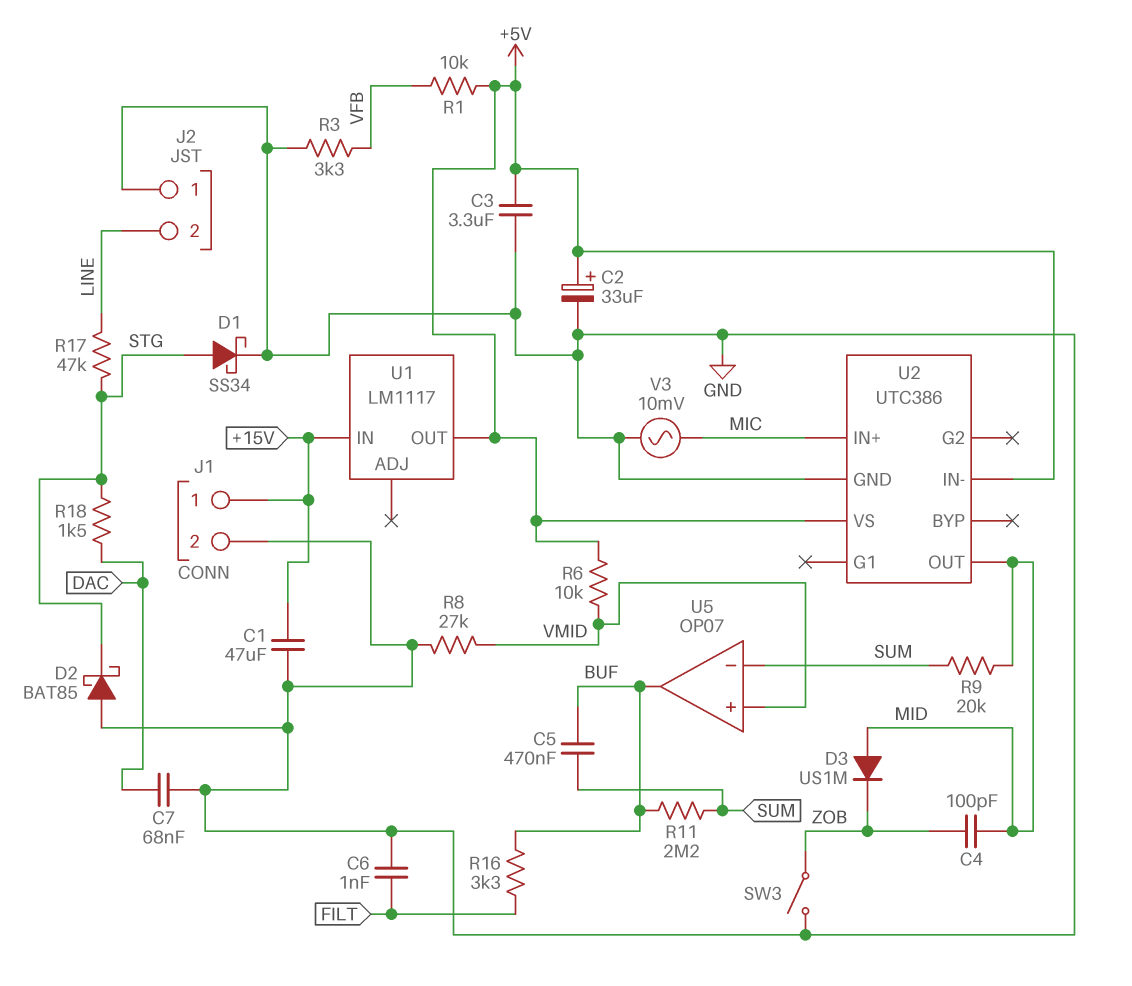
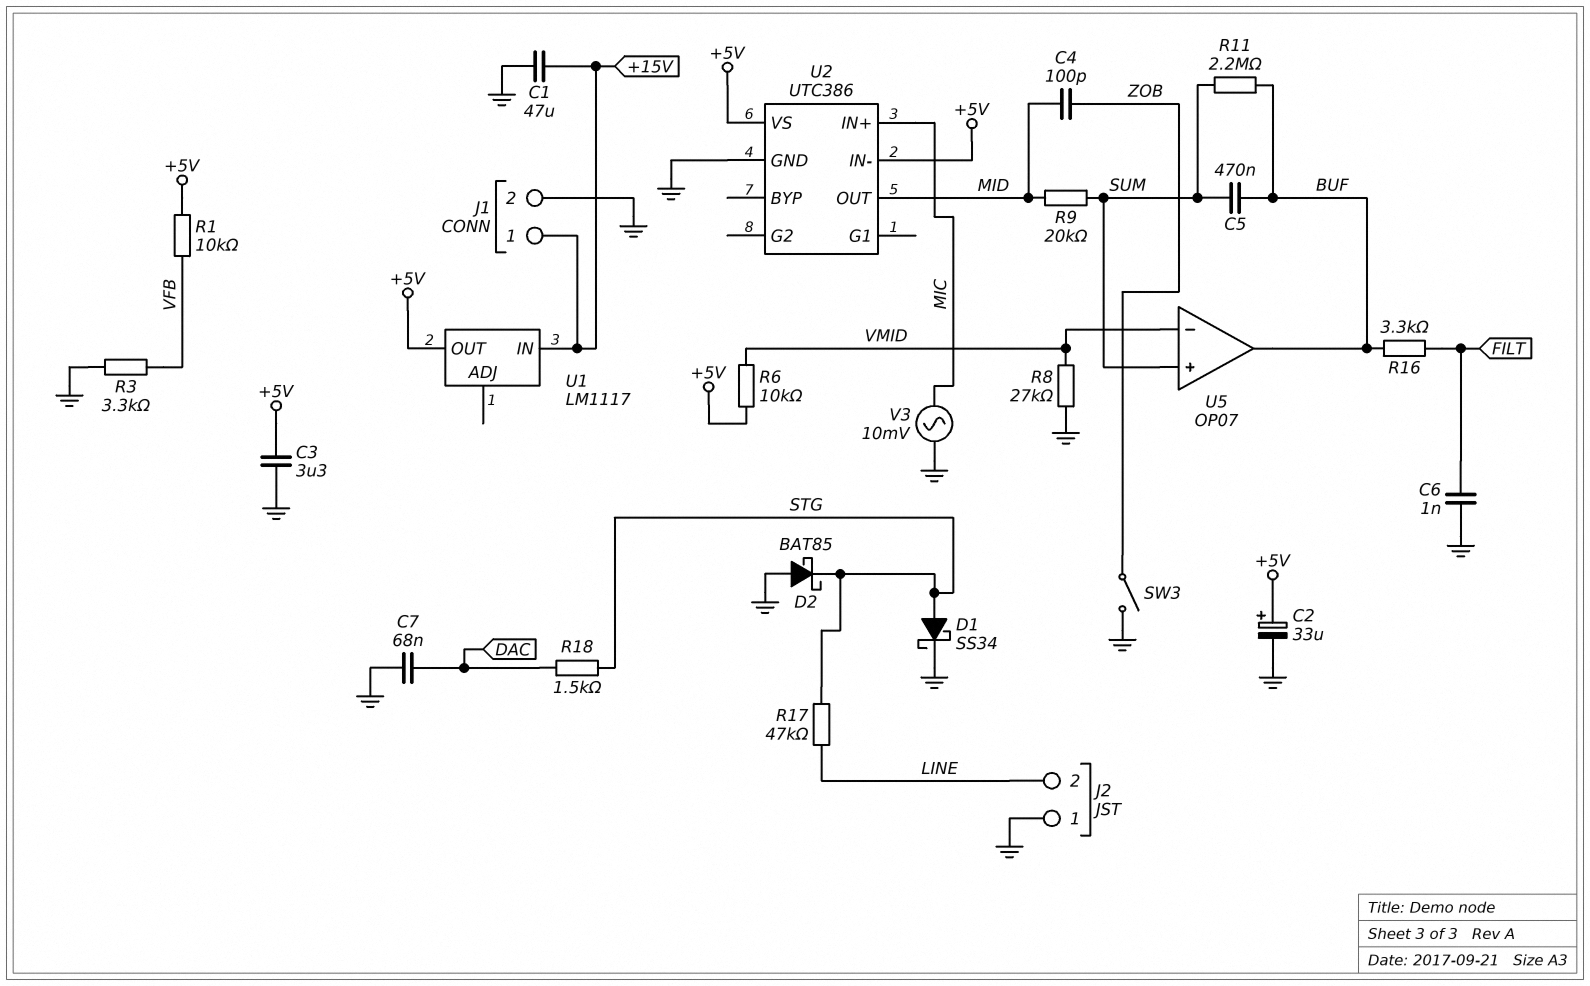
D3: diode US1M (A MID, K ZOB) -> none
U5 pin in+: VMID -> SUM
U5 pin in-: SUM -> VMID

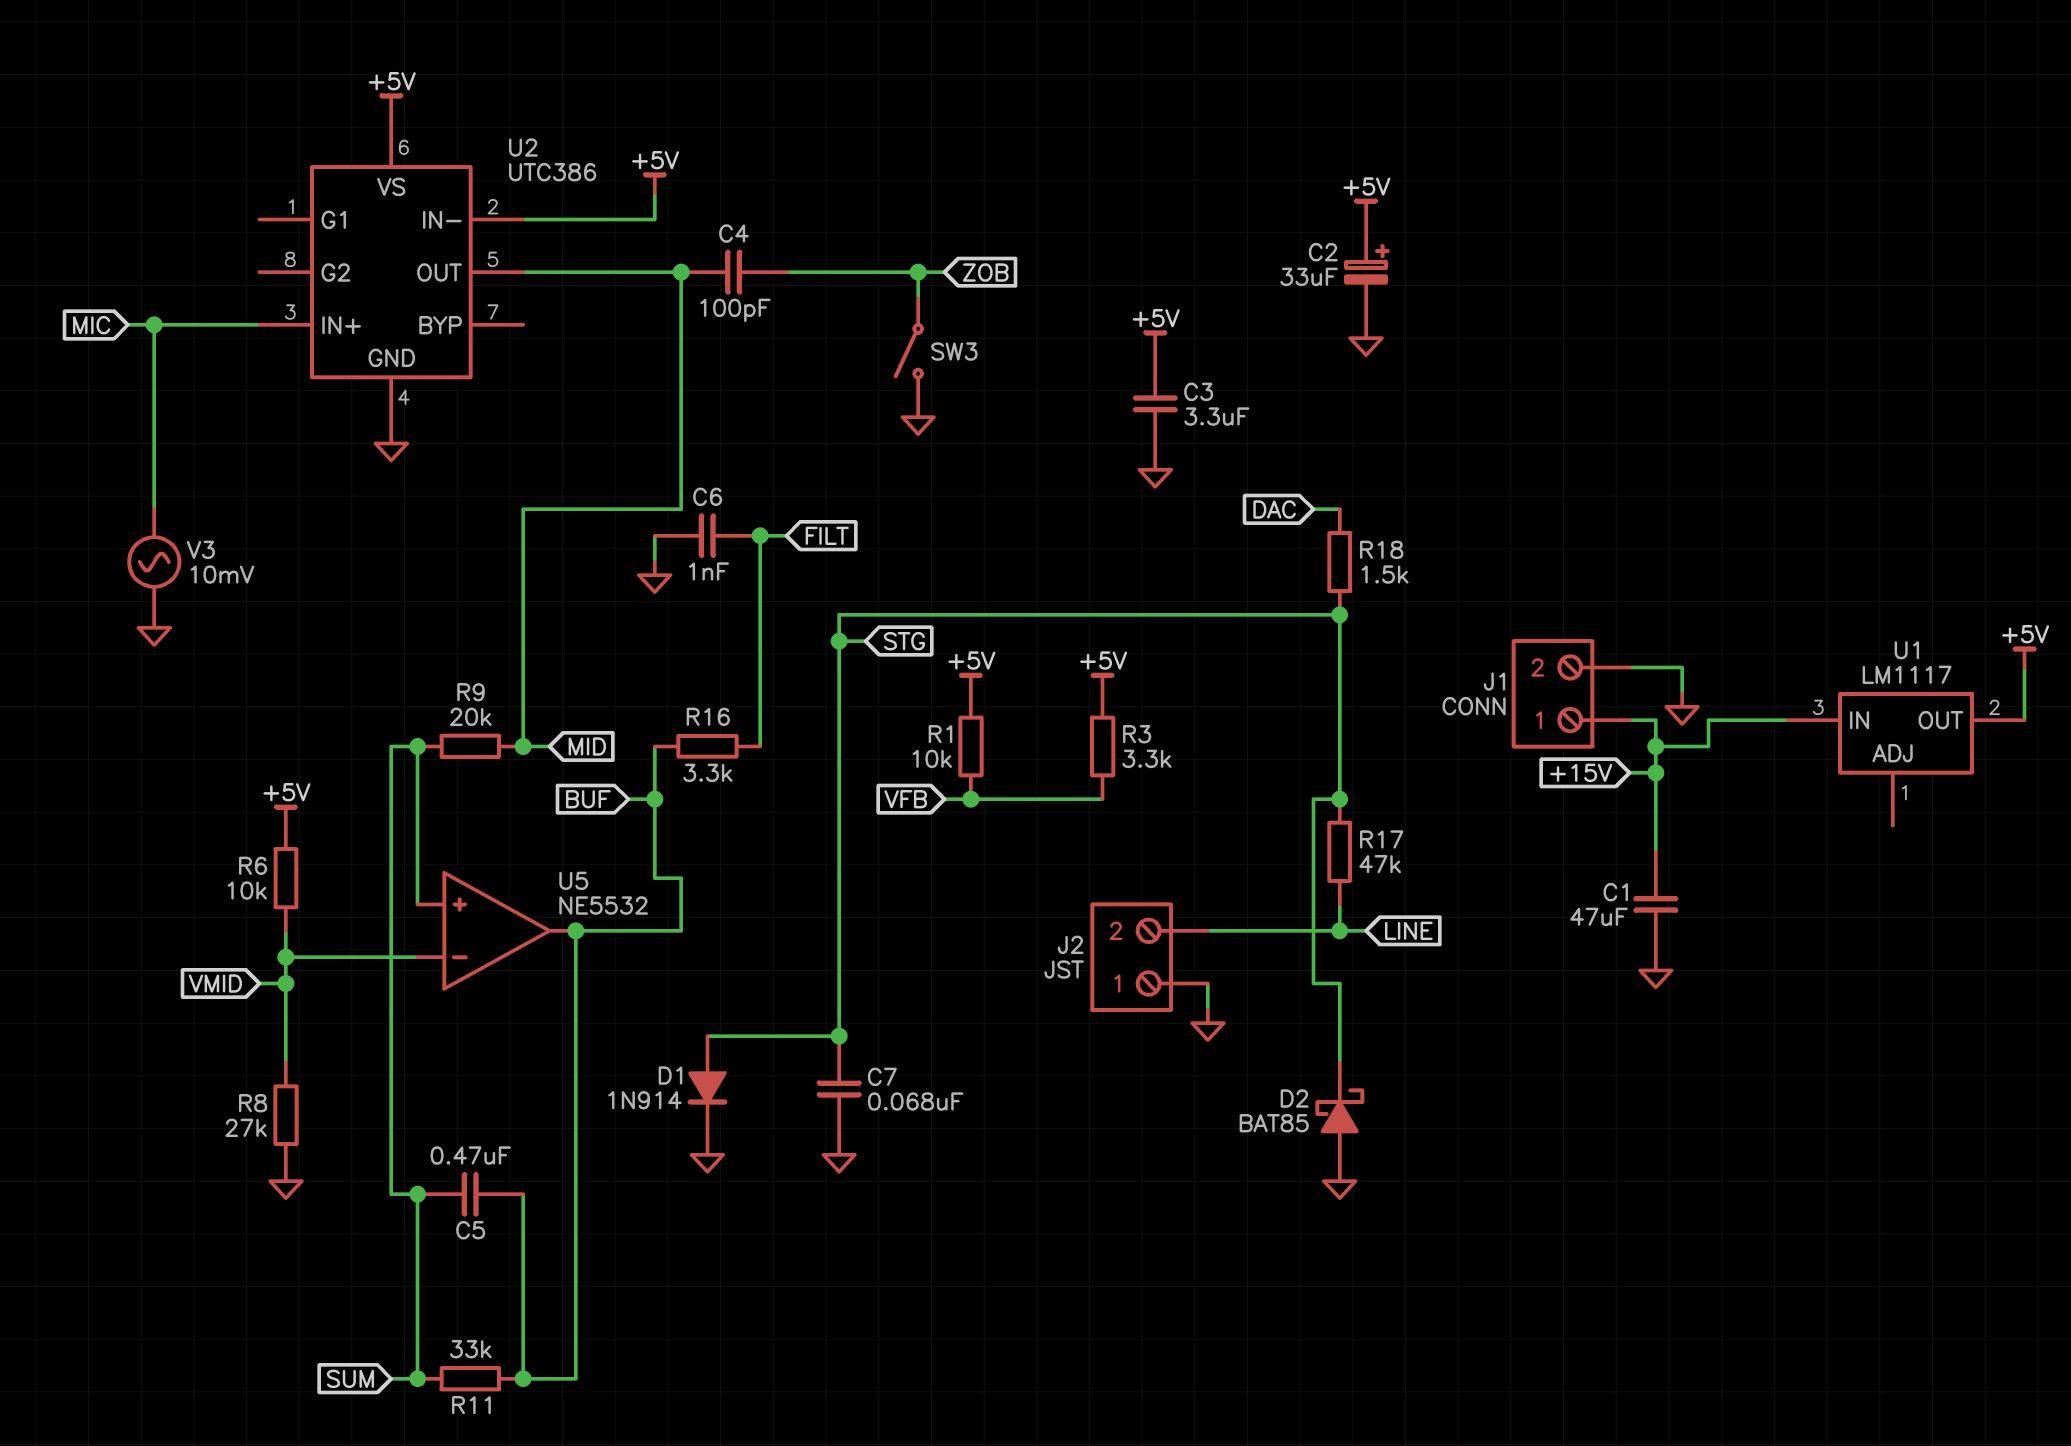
C7: 68nF (DAC, GND) -> 68nF (GND, STG)
D1: schottky SS34 (A STG, K GND) -> diode 1N914 (A STG, K GND)
R3: 3.3k (GND, VFB) -> 3.3k (+5V, VFB)
R11: 2.2M (BUF, SUM) -> 33k (BUF, SUM)
U5: OP07 -> NE5532

